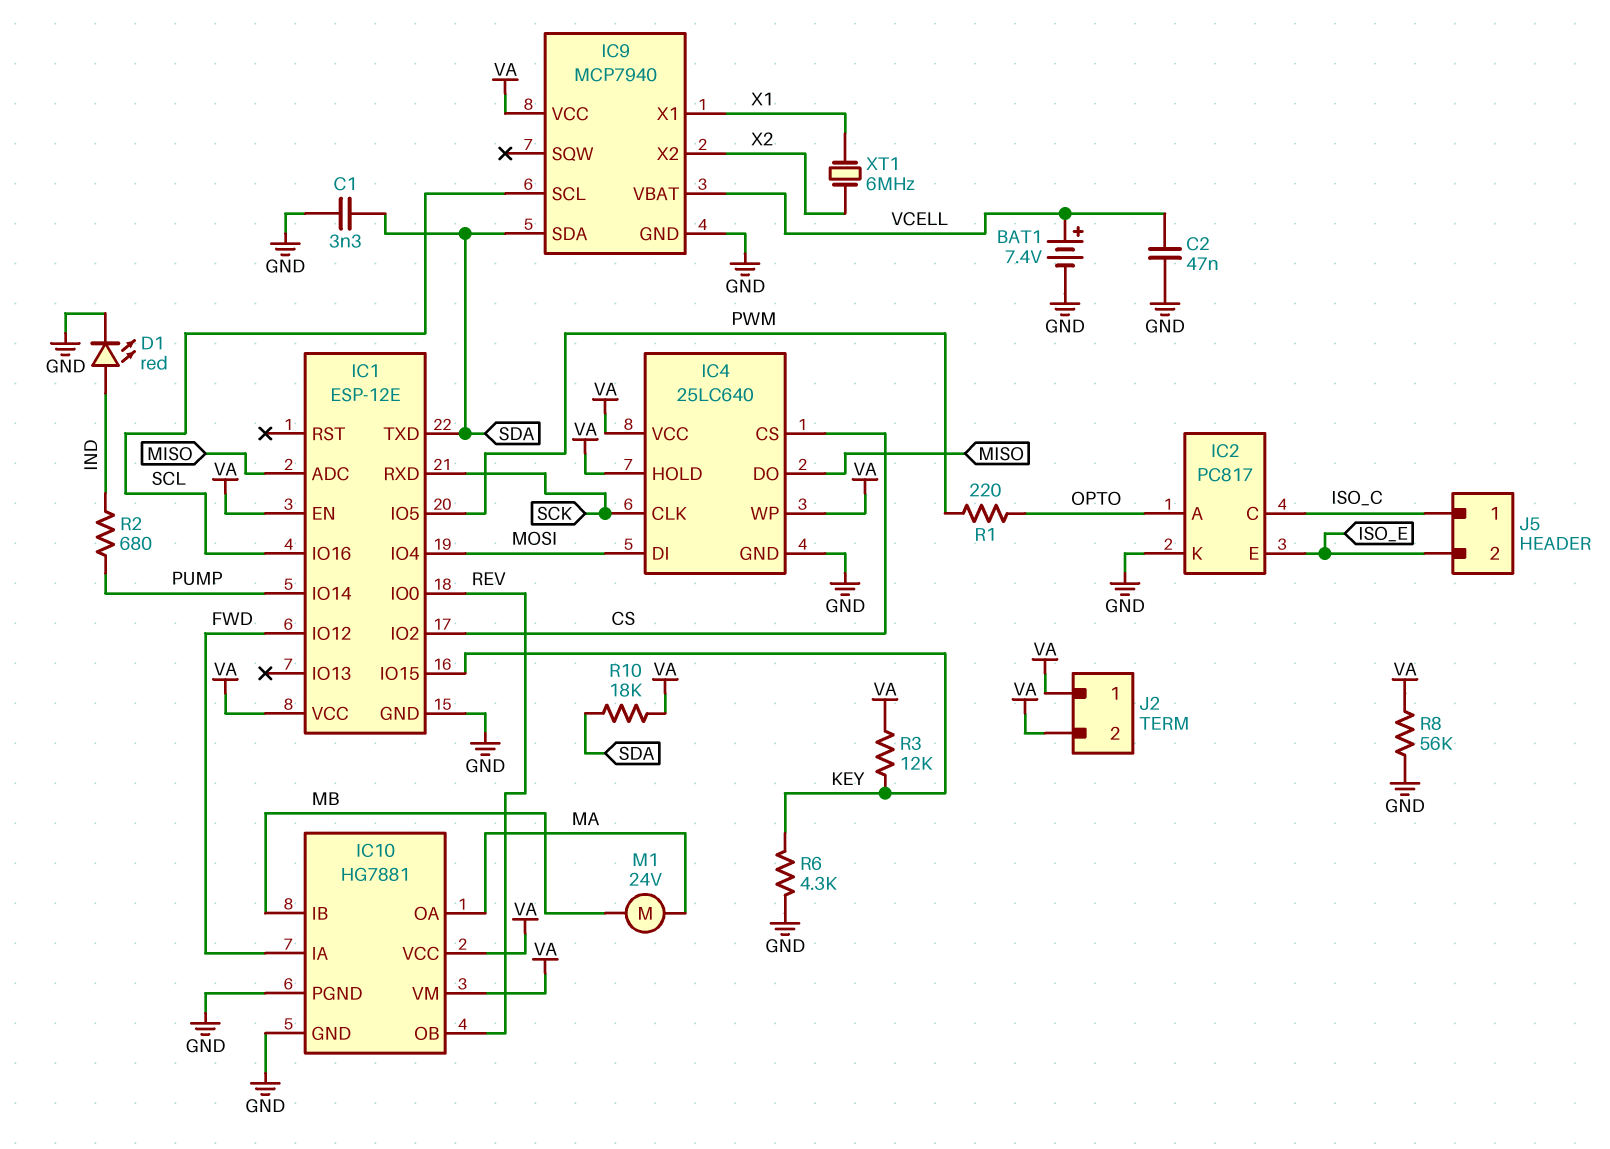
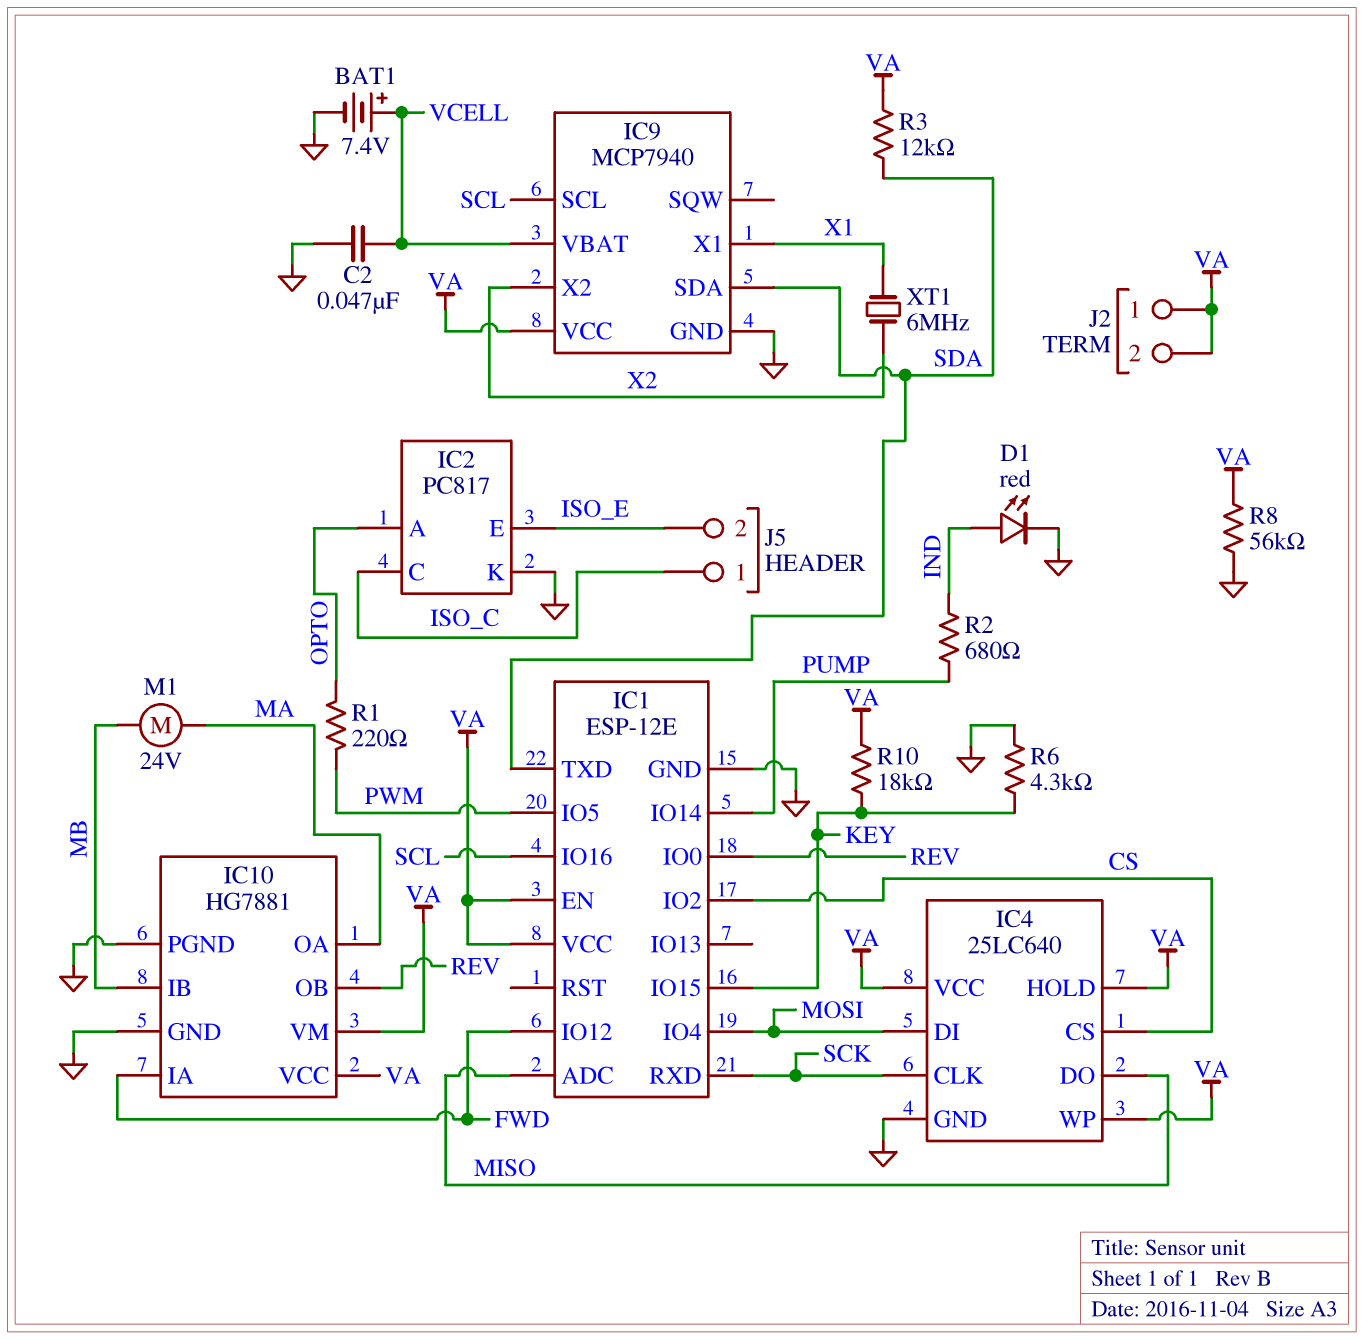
C1: 3.3nF (GND, SDA) -> none
R3: 12k (KEY, VA) -> 12k (SDA, VA)
R10: 18k (SDA, VA) -> 18k (KEY, VA)

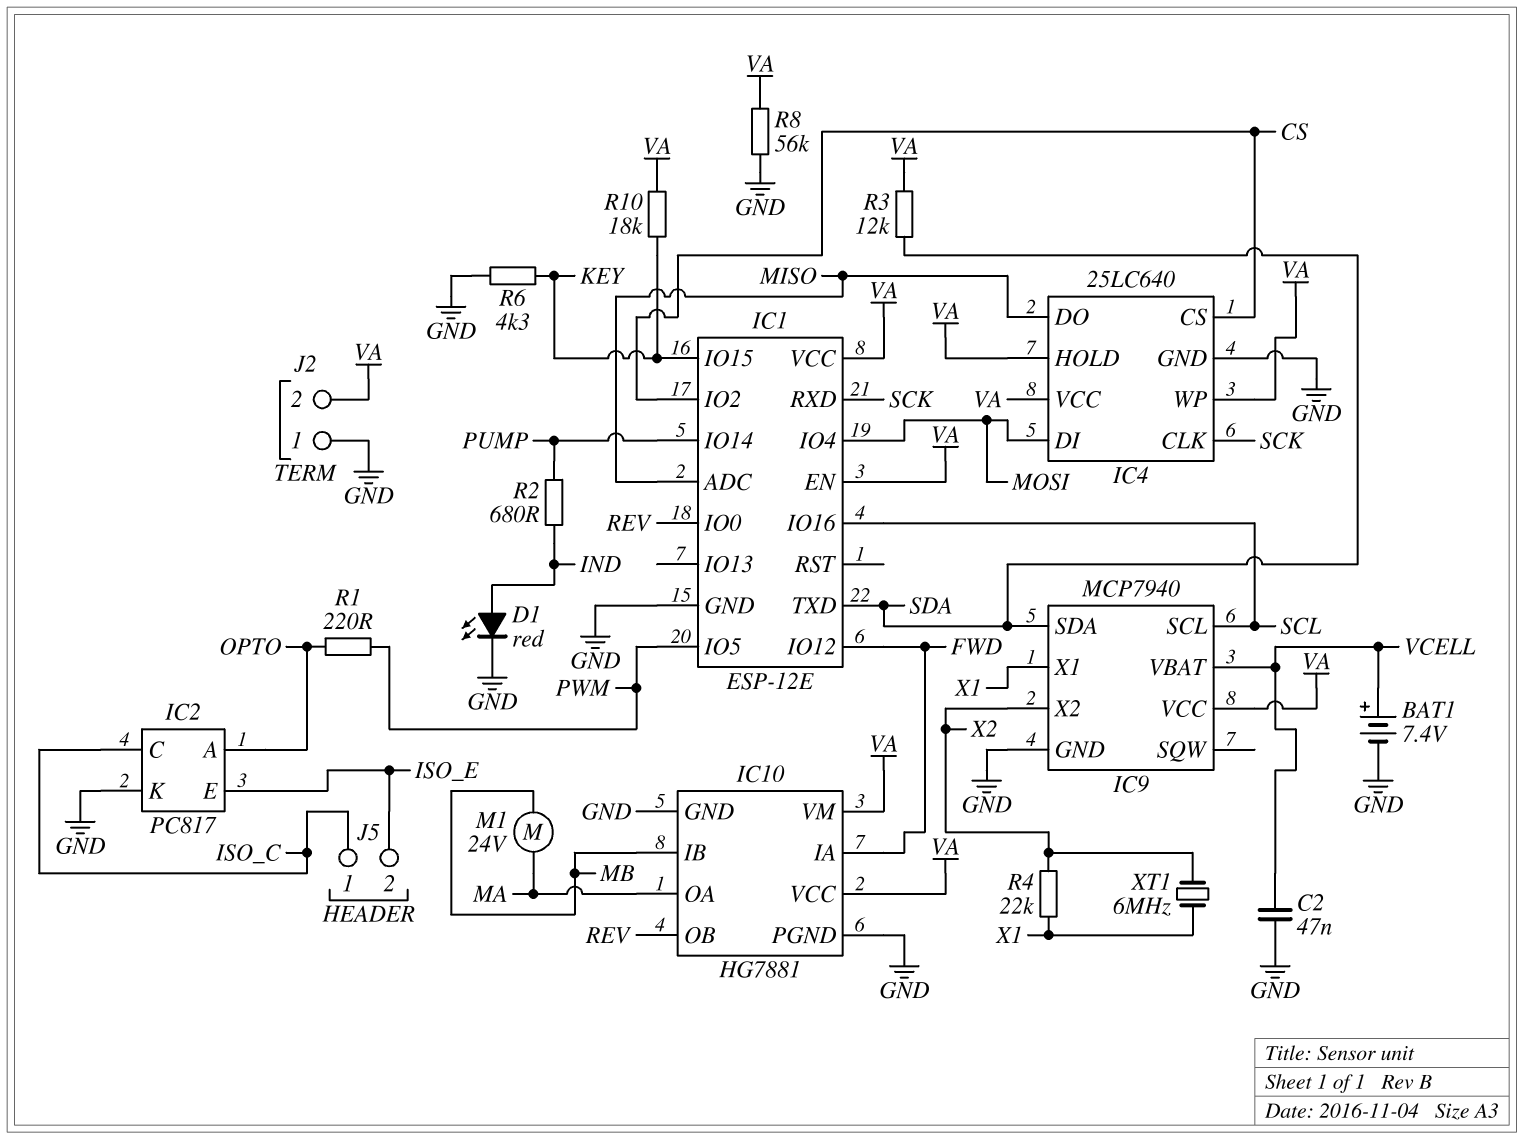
J2 pin 1: VA -> GND
R4: none -> 22k (X1, X2)

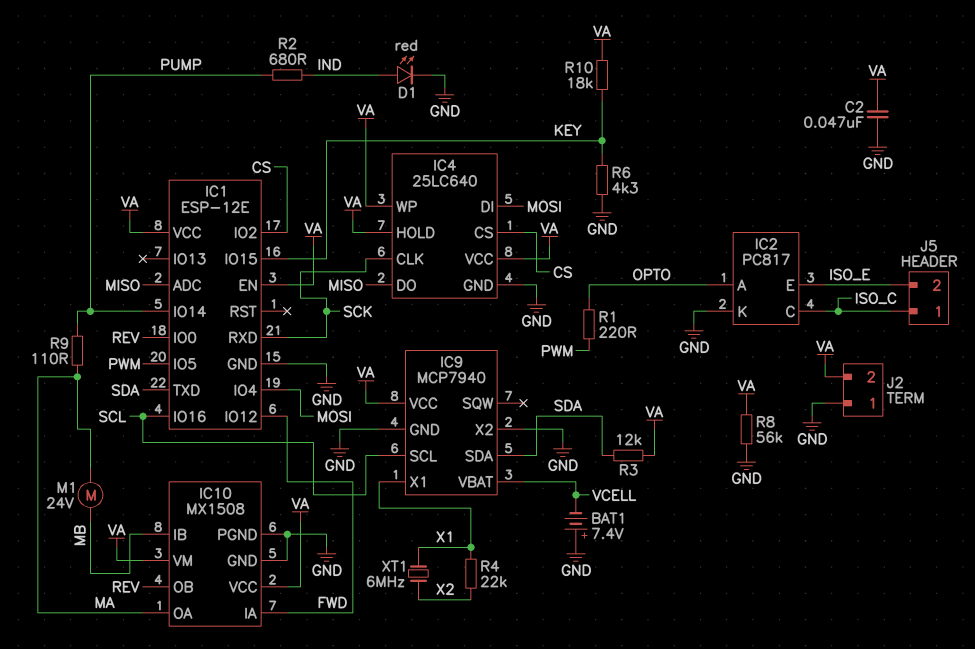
BAT1: 7.4V (plus VCELL, minus GND) -> 7.4V (plus GND, minus VCELL)
C2: 47nF (GND, VCELL) -> 47nF (GND, VA)
IC9 pin X2: X2 -> GND
IC10: HG7881 -> MX1508
R9: none -> 110 (MA, PUMP)

